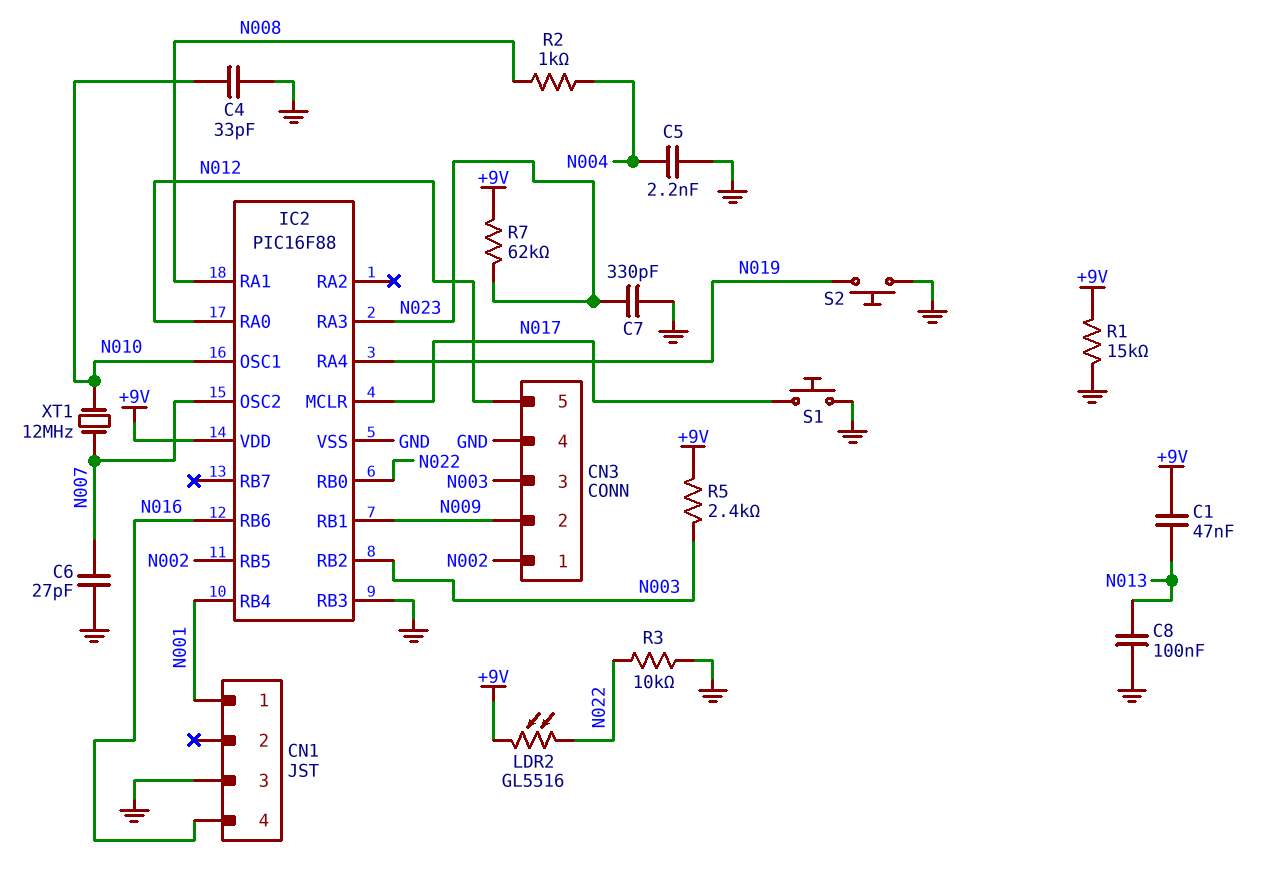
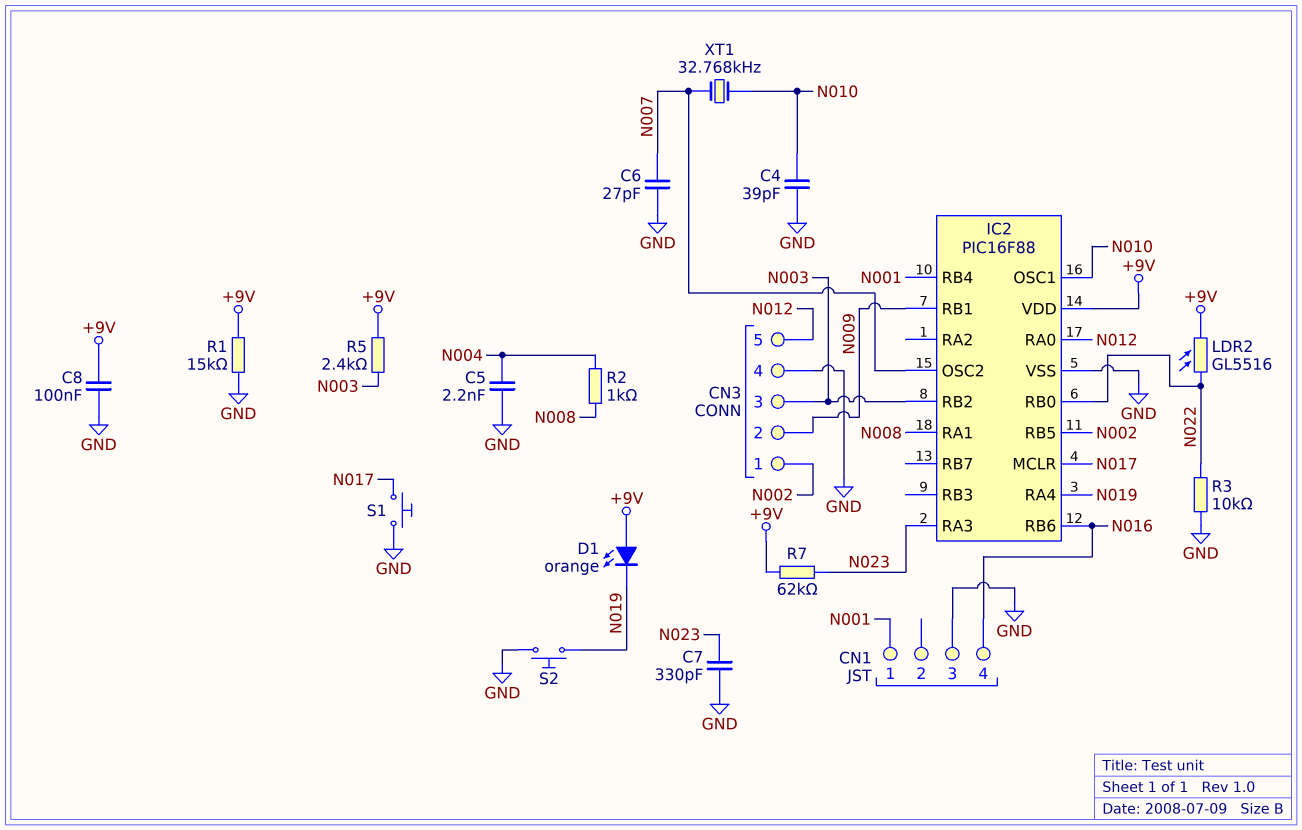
C1: 47nF (+9V, N013) -> none
C4: 33pF (GND, N010) -> 39pF (GND, N010)
C8: 100nF (GND, N013) -> 100nF (+9V, GND)
D1: none -> LED orange (A +9V, K N019)
IC2 pin RB3: GND -> none
XT1: 12MHz (N007, N010) -> 32.768kHz (N007, N010)

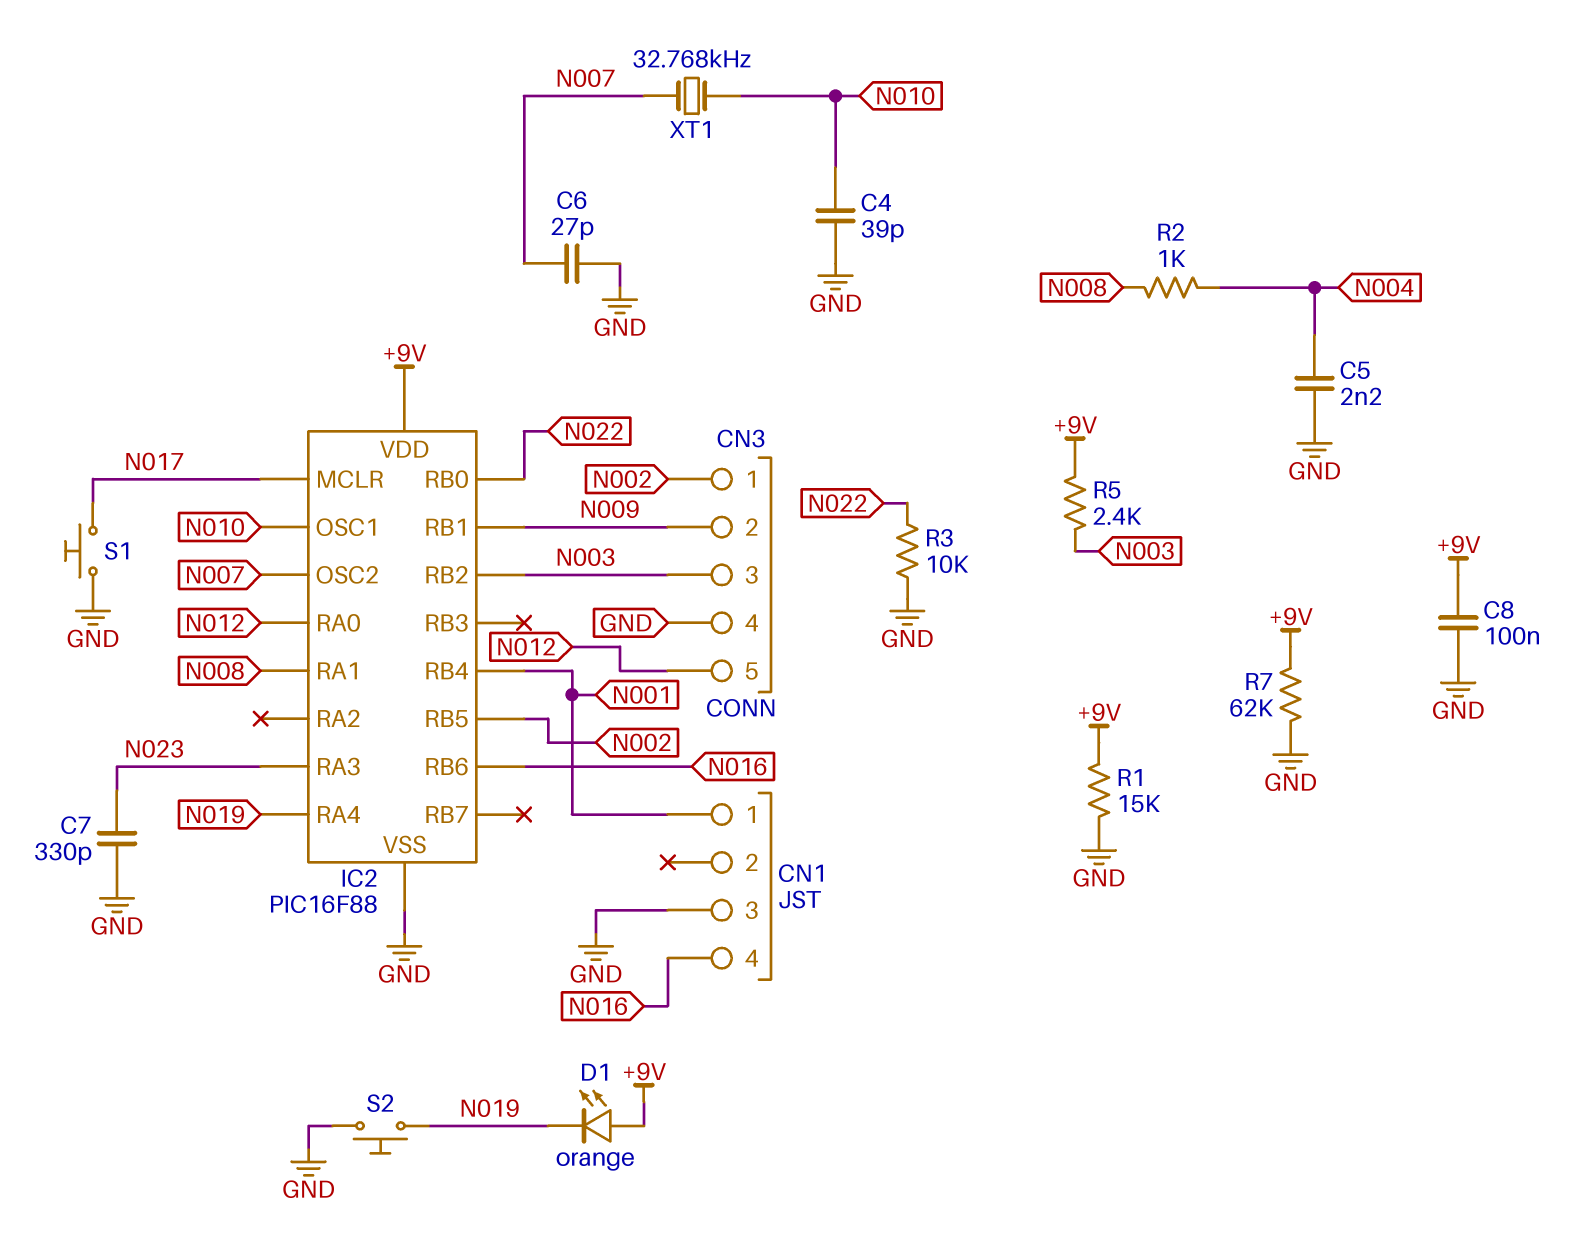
LDR2: GL5516 (+9V, N022) -> none
R7: 62k (+9V, N023) -> 62k (+9V, GND)

